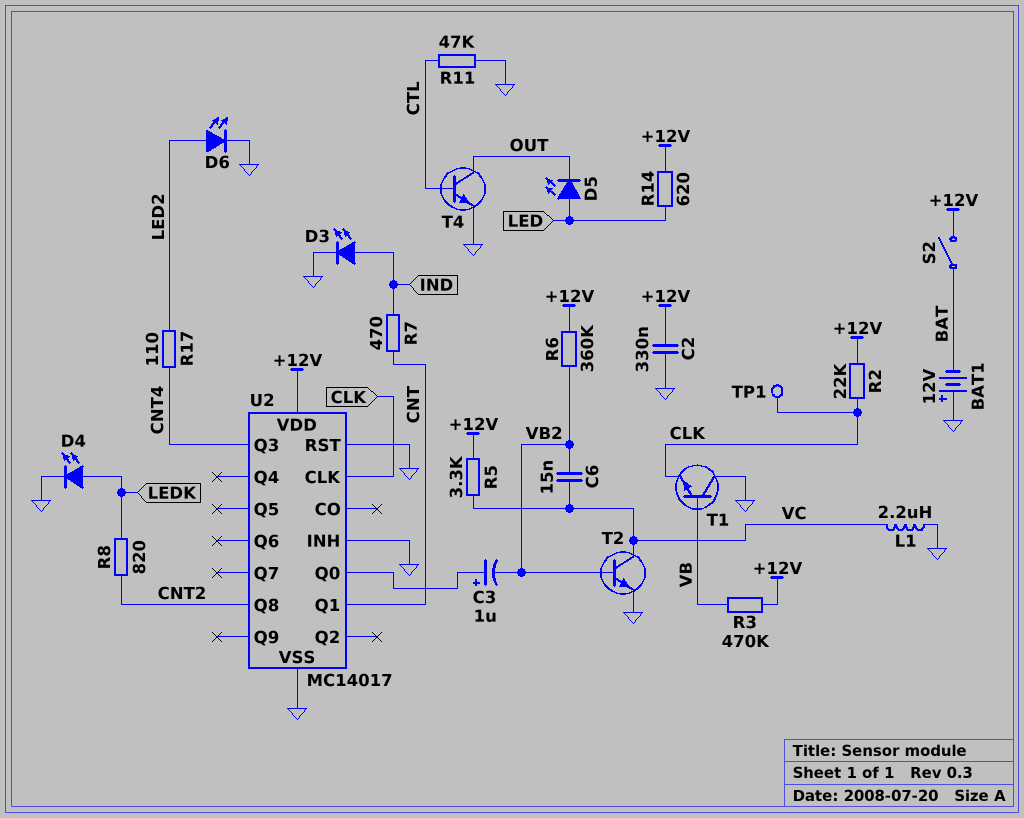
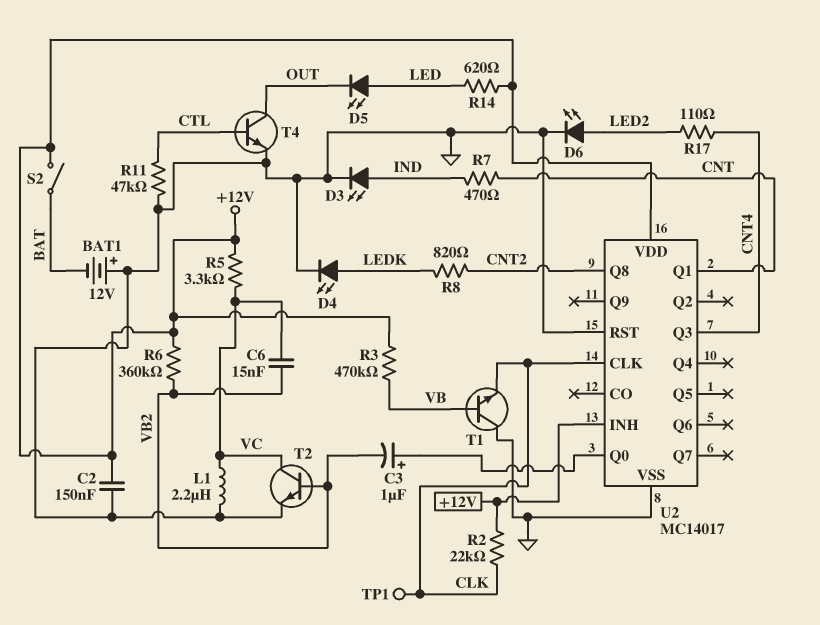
C2: 330nF (+12V, GND) -> 150nF (+12V, GND)
U2 pin INH: GND -> +12V

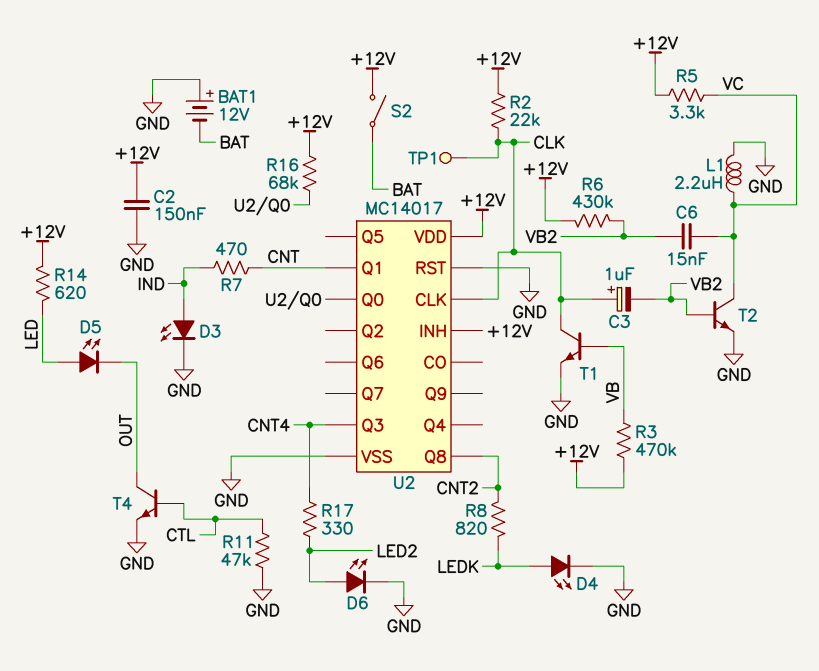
C3: 1uF (plus U2/Q0, minus VB2) -> 1uF (plus CLK, minus VB2)
R6: 360k (+12V, VB2) -> 430k (+12V, VB2)
R16: none -> 68k (+12V, U2/Q0)
R17: 110 (CNT4, LED2) -> 330 (CNT4, LED2)
T1: NPN (B VB, C GND, E CLK) -> NPN (B VB, C CLK, E GND)

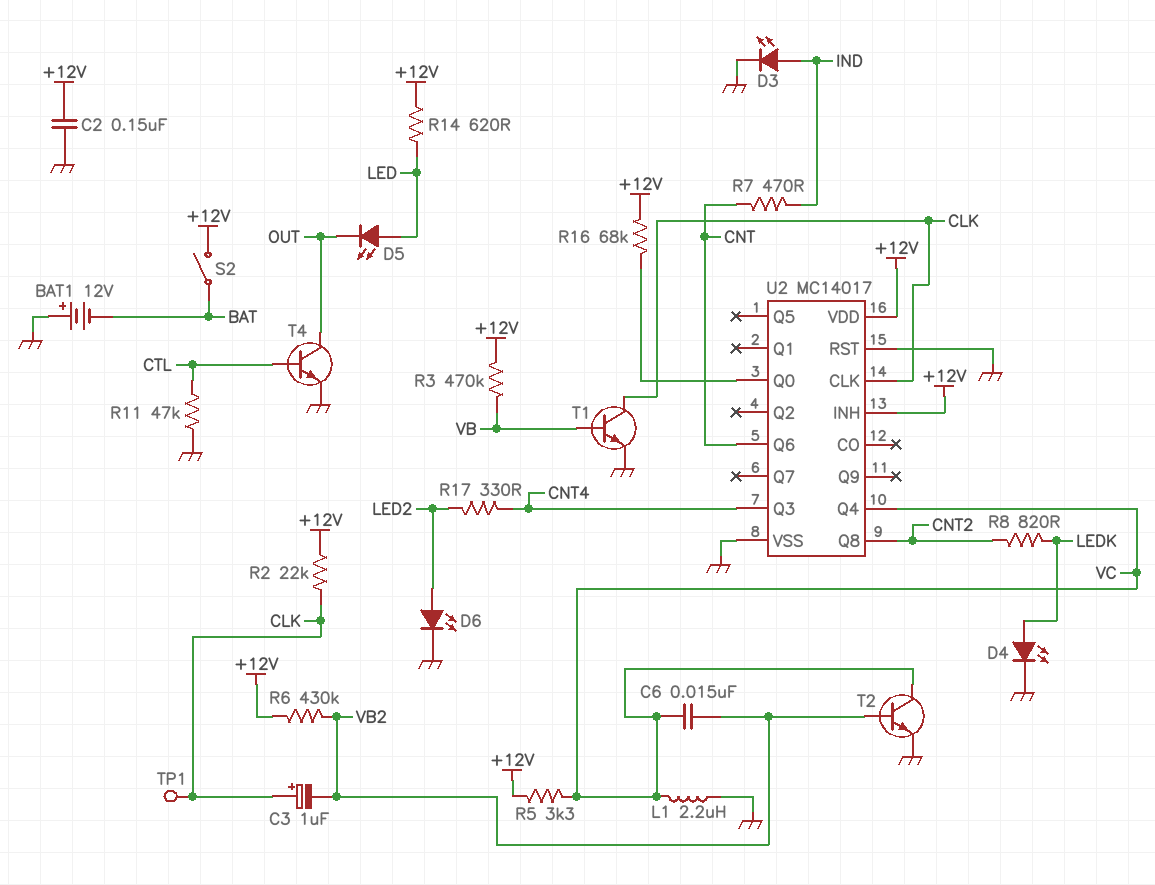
U2 pin Q1: CNT -> none
U2 pin Q4: none -> VC
U2 pin Q6: none -> CNT

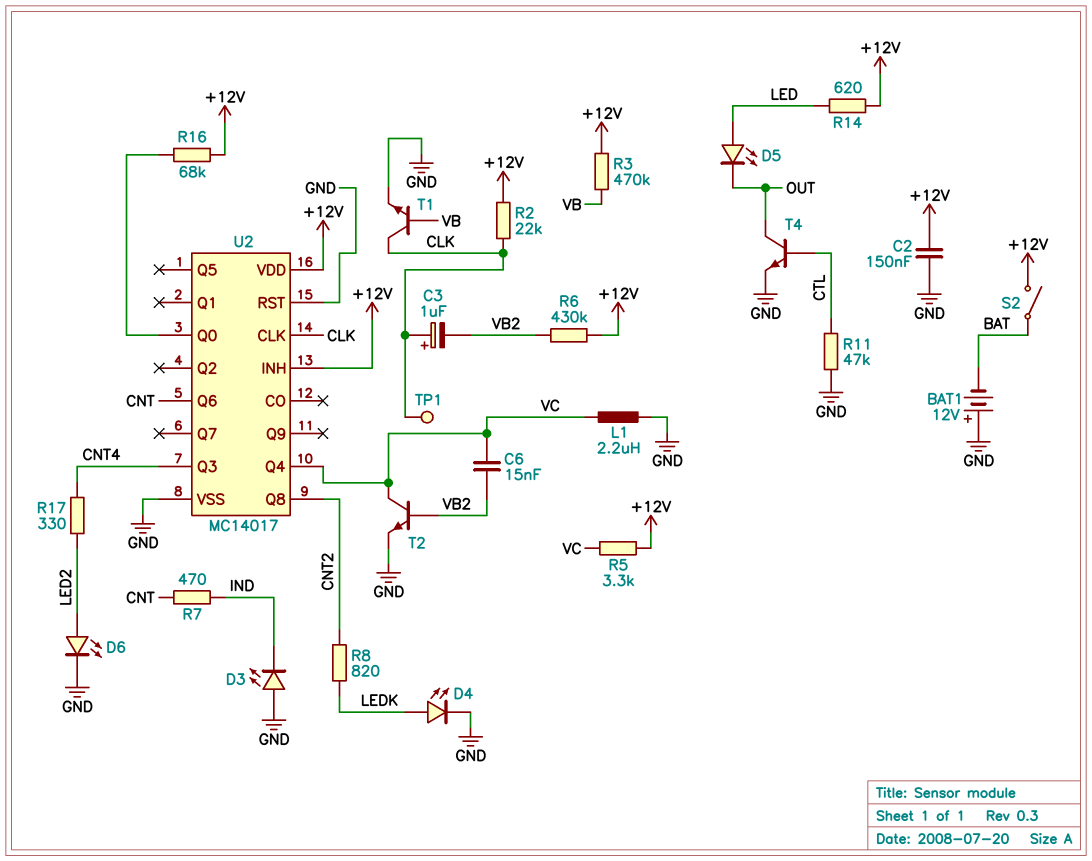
D3: LED (A IND, K GND) -> LED (A GND, K IND)

